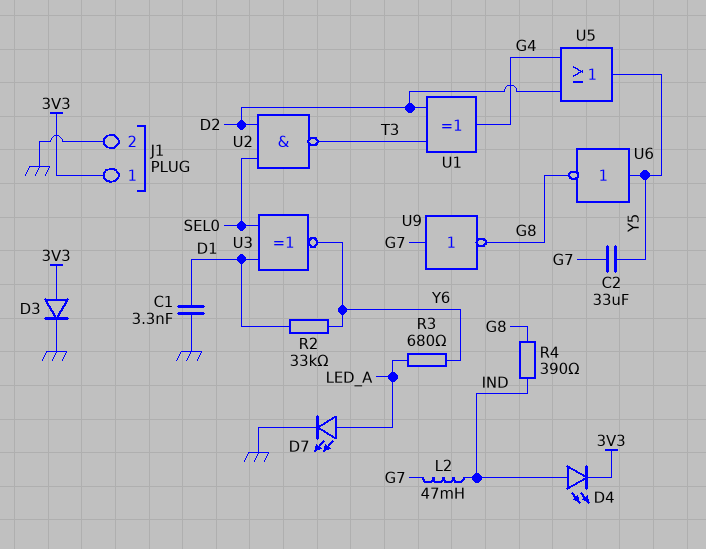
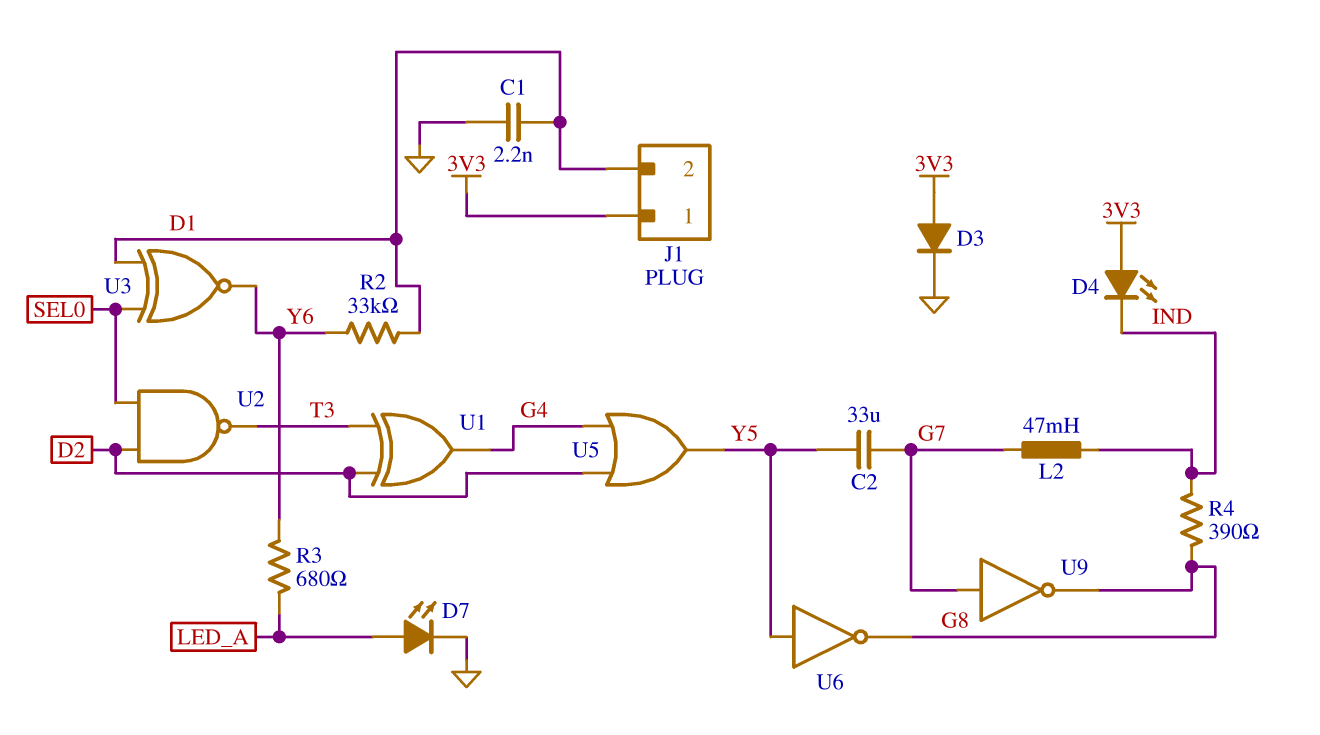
C1: 3.3nF (D1, GND) -> 2.2nF (D1, GND)
D4: LED (A IND, K 3V3) -> LED (A 3V3, K IND)
J1 pin 2: GND -> D1

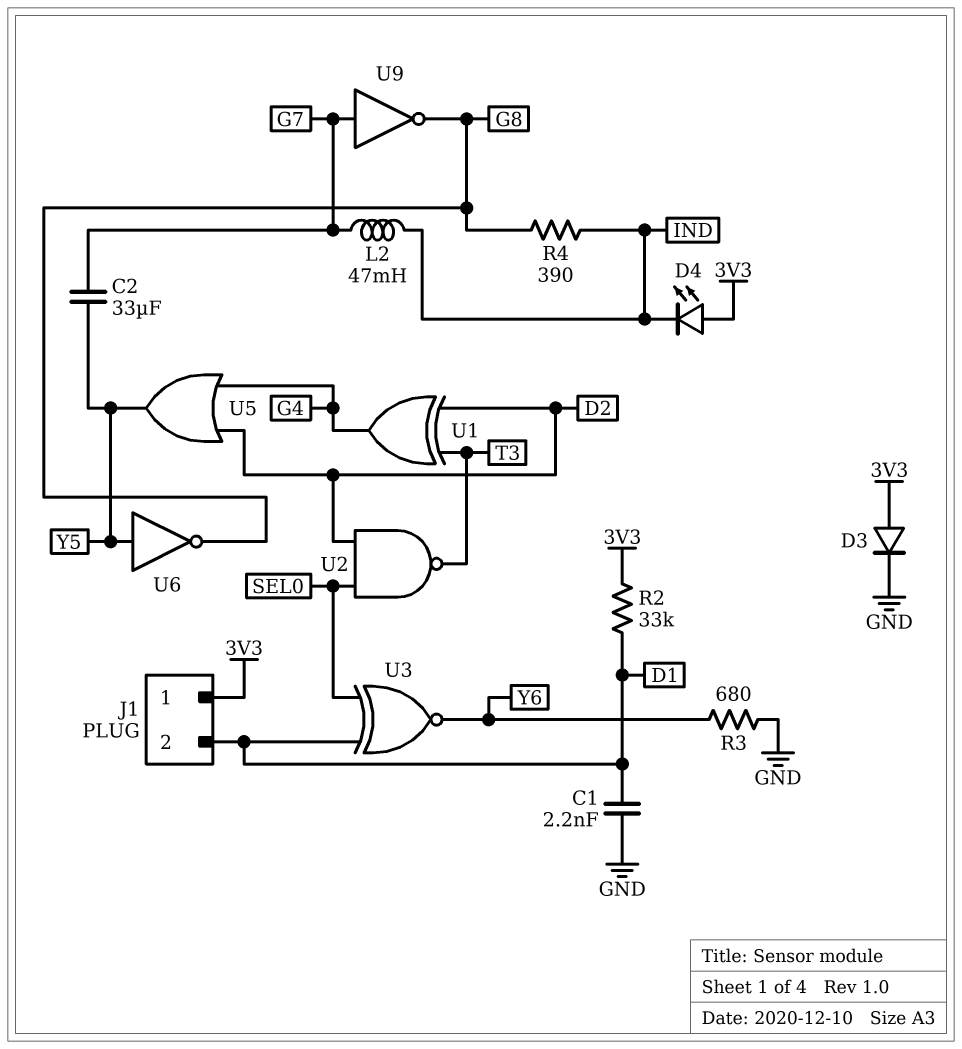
D7: LED (A LED_A, K GND) -> none
R2: 33k (D1, Y6) -> 33k (3V3, D1)
R3: 680 (LED_A, Y6) -> 680 (GND, Y6)

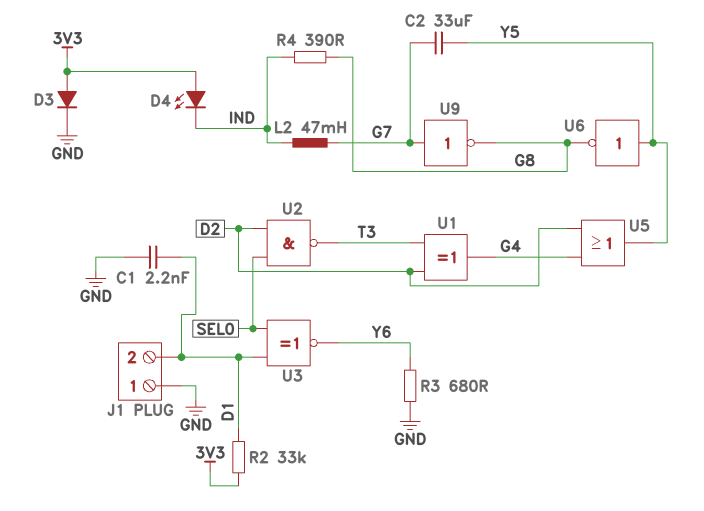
J1 pin 1: 3V3 -> GND

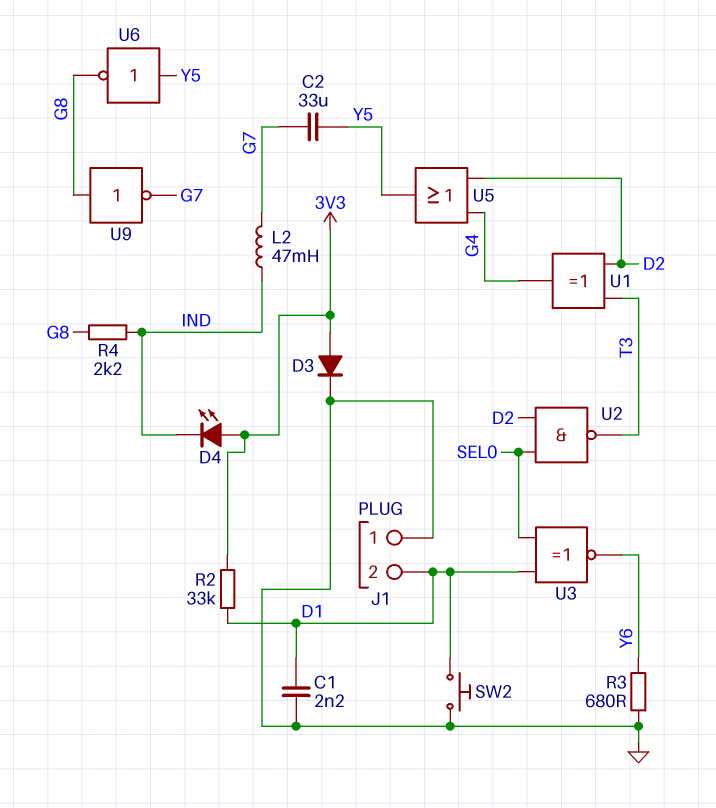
R4: 390 (G8, IND) -> 2.2k (G8, IND)
SW2: none -> button (D1, GND)
U9: NOT (in G7, out G8) -> NOT (in G8, out G7)

